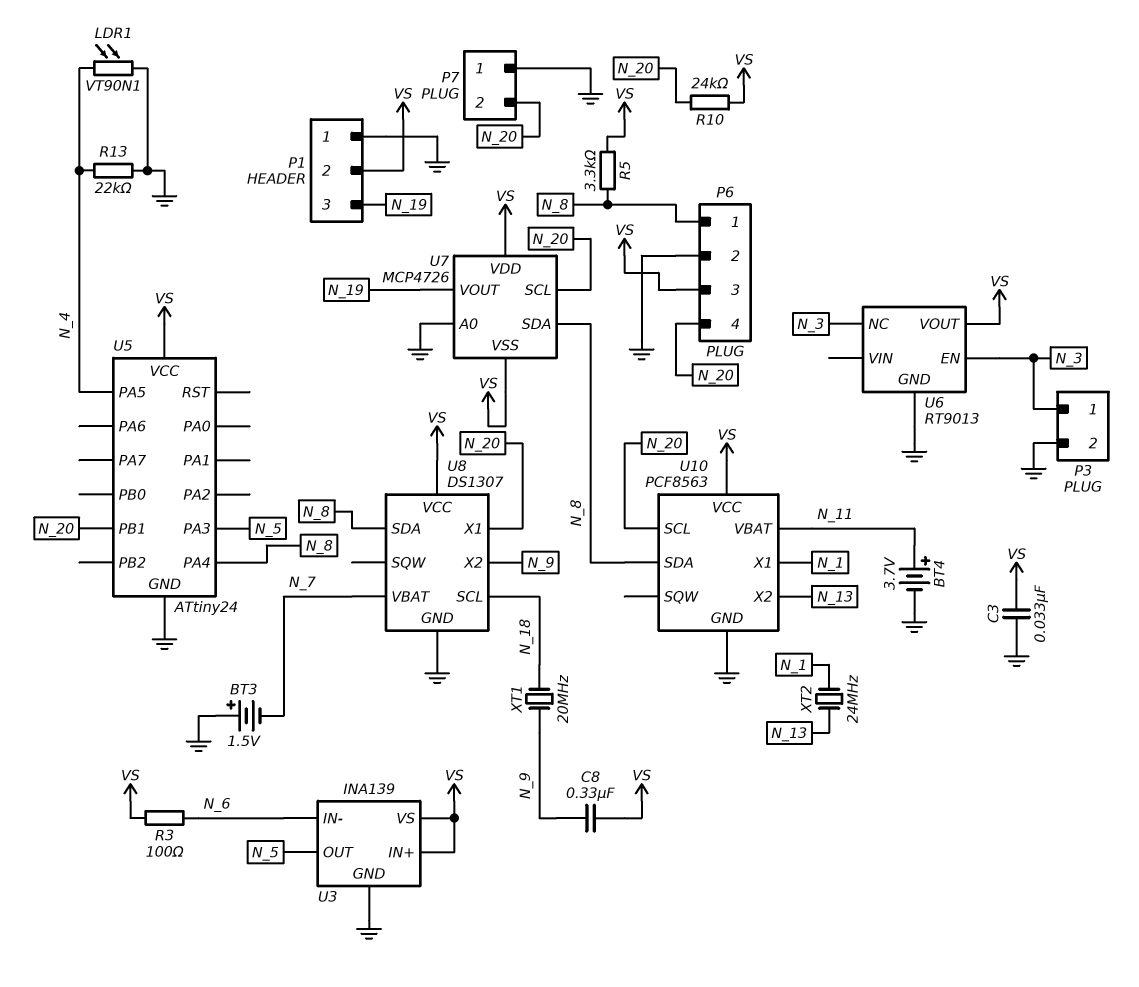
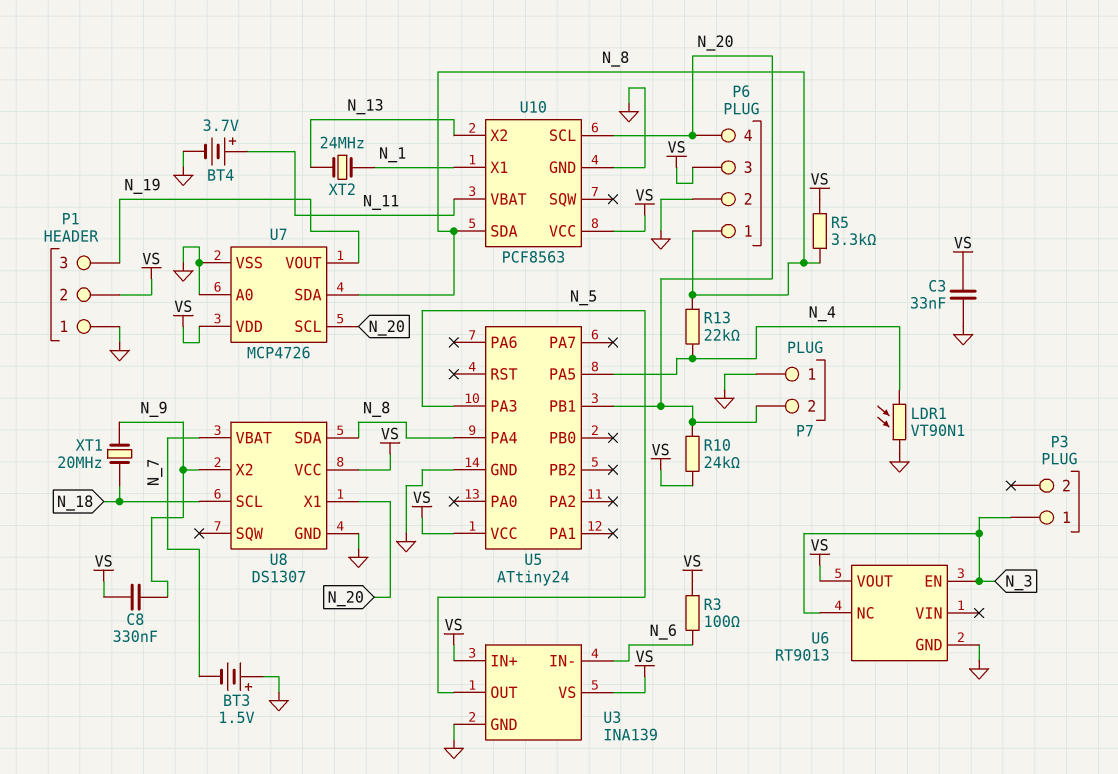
P3 pin 2: GND -> none
R13: 22k (GND, N_4) -> 22k (N_4, N_8)
U7 pin VSS: VS -> GND

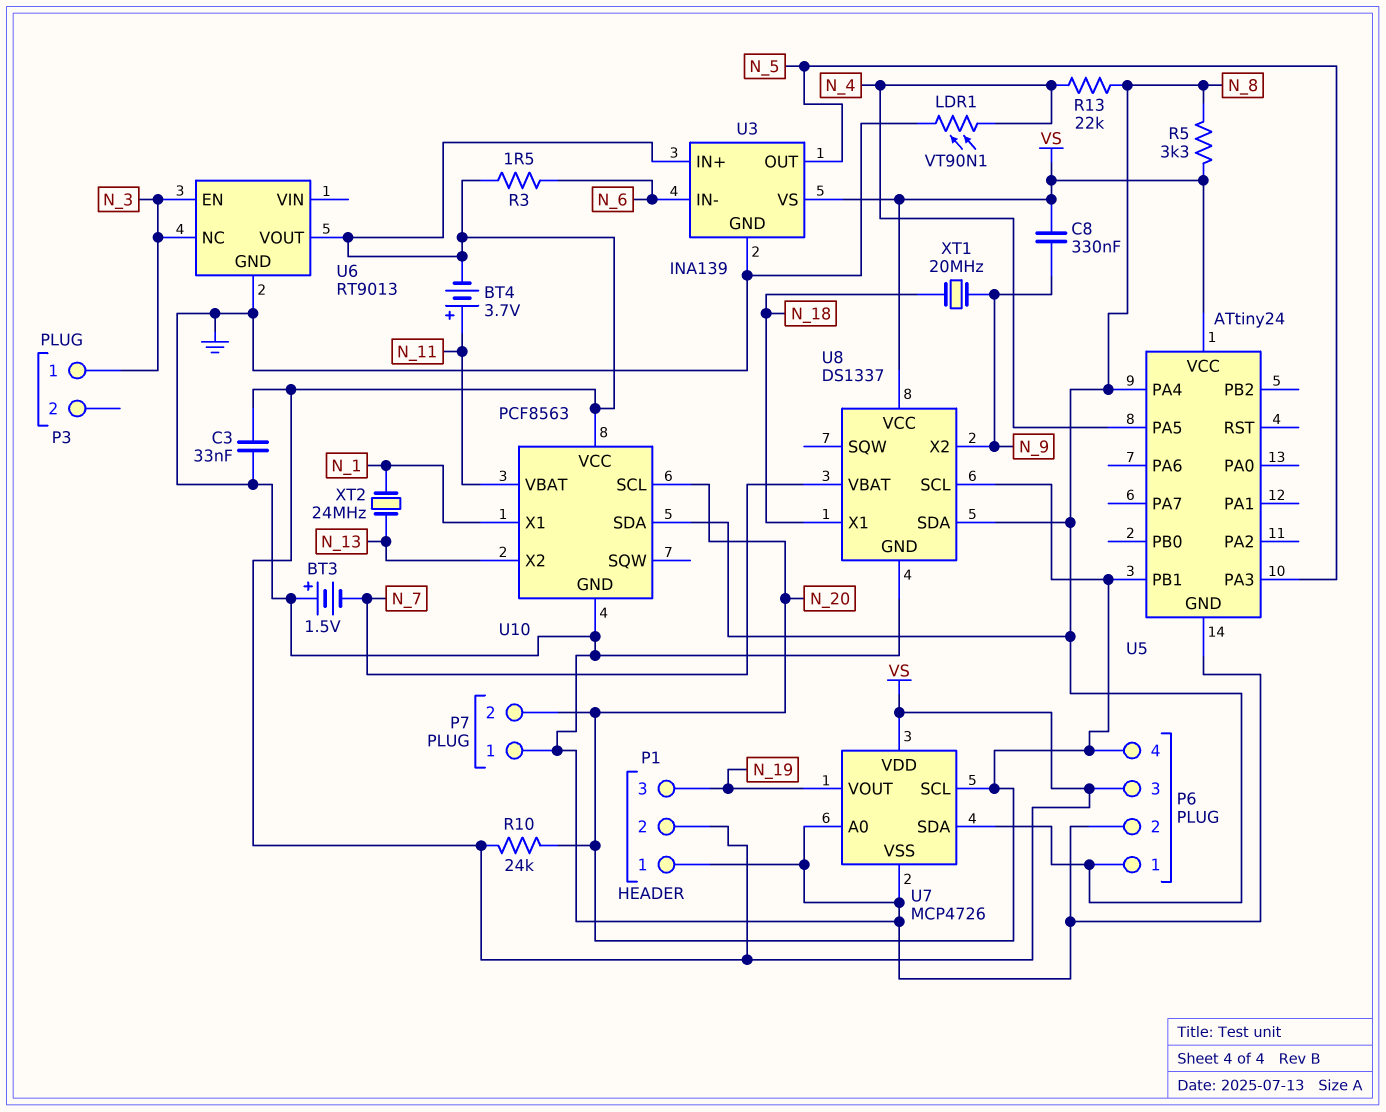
BT4: 3.7V (plus N_11, minus GND) -> 3.7V (plus N_11, minus VS)
R3: 100 (N_6, VS) -> 1.5 (N_6, VS)
U8: DS1307 -> DS1337
U8 pin SCL: N_18 -> N_20
U8 pin X1: N_20 -> N_18

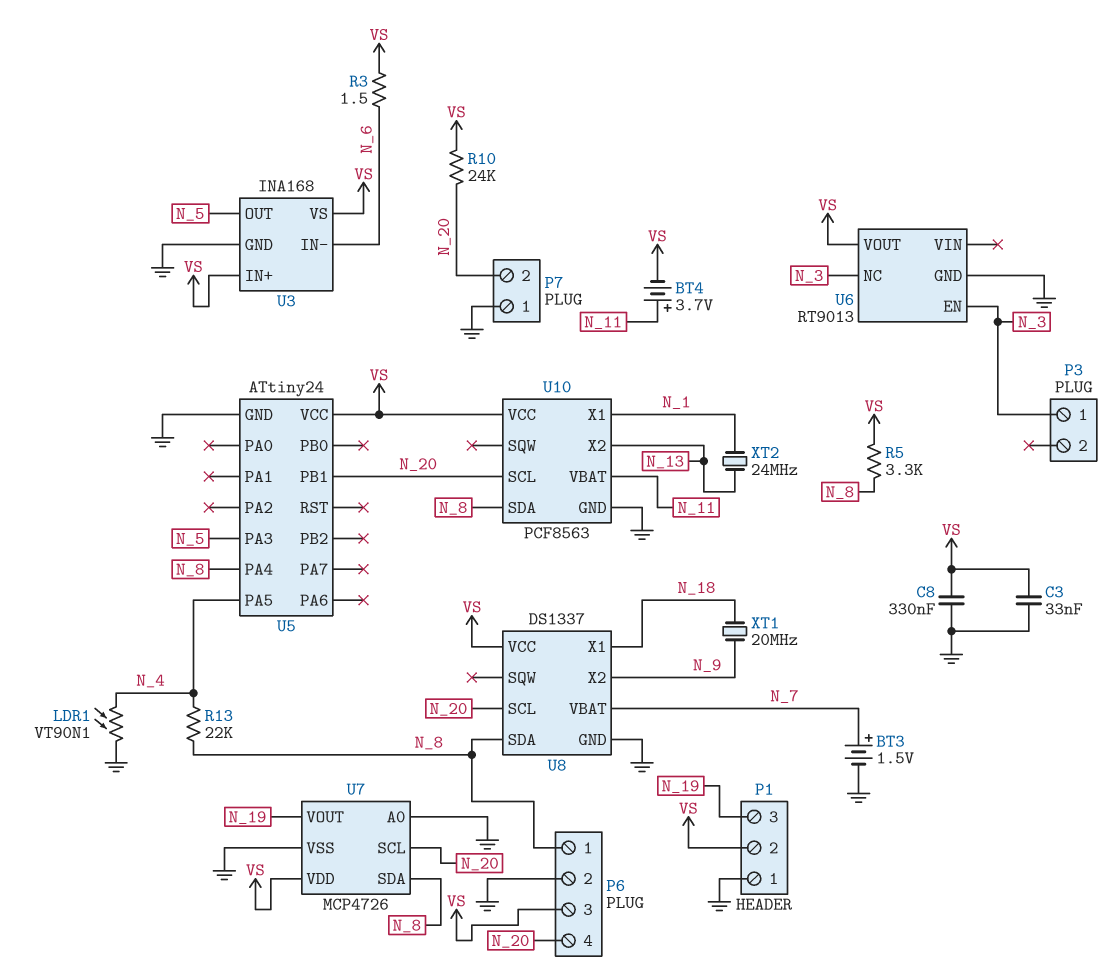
BT3: 1.5V (plus GND, minus N_7) -> 1.5V (plus N_7, minus GND)
C8: 330nF (N_9, VS) -> 330nF (GND, VS)
U3: INA139 -> INA168

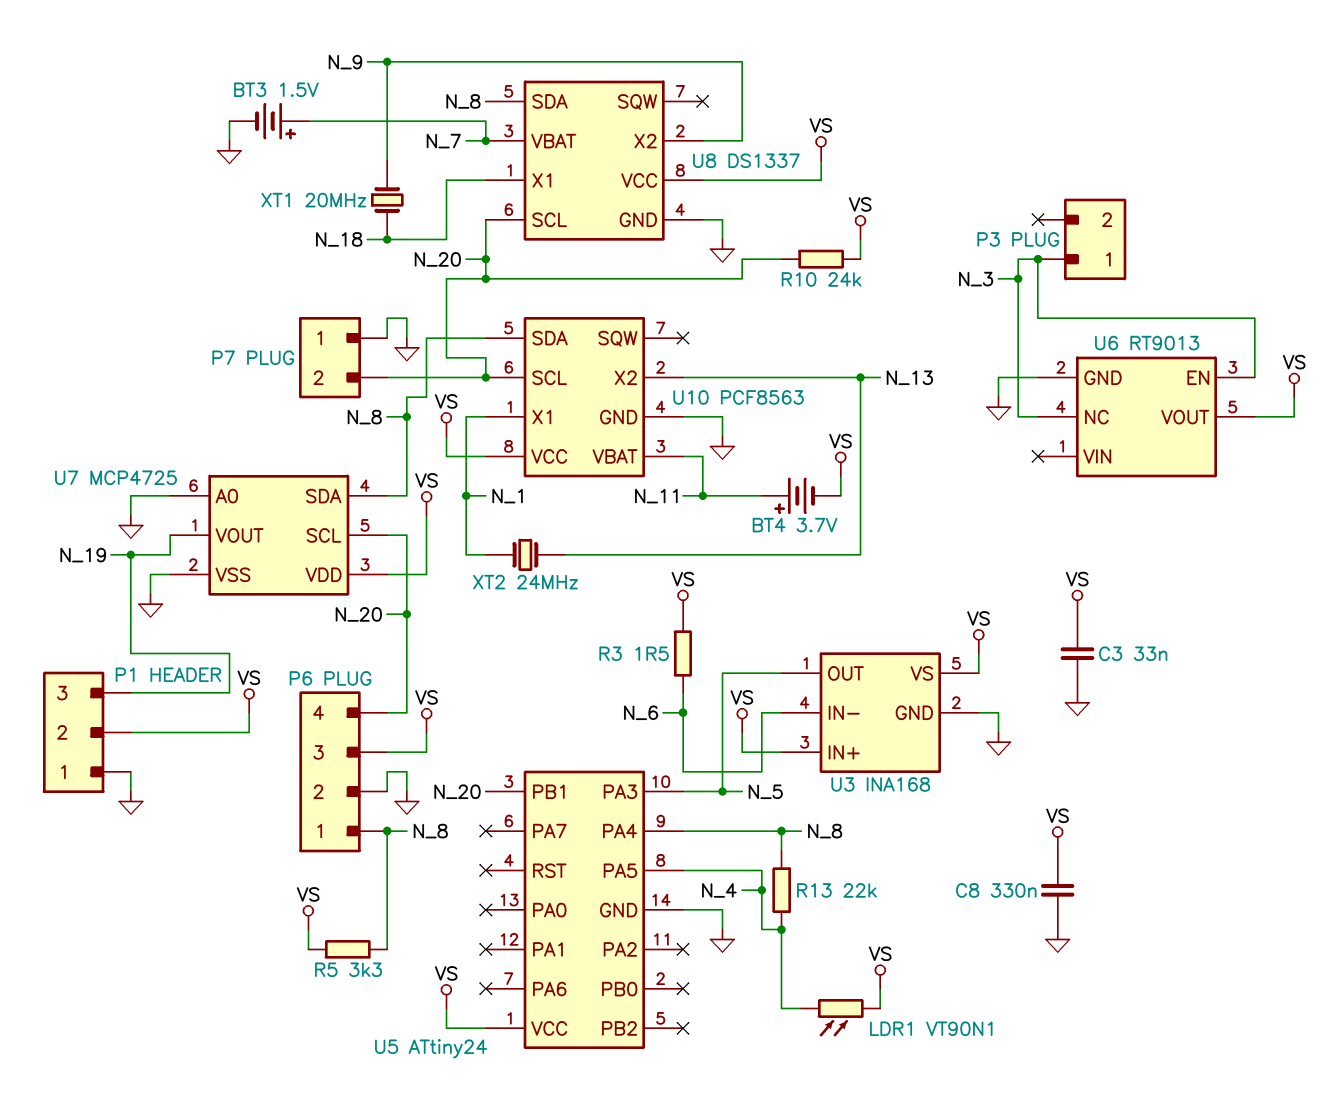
LDR1: VT90N1 (GND, N_4) -> VT90N1 (N_4, VS)
U7: MCP4726 -> MCP4725

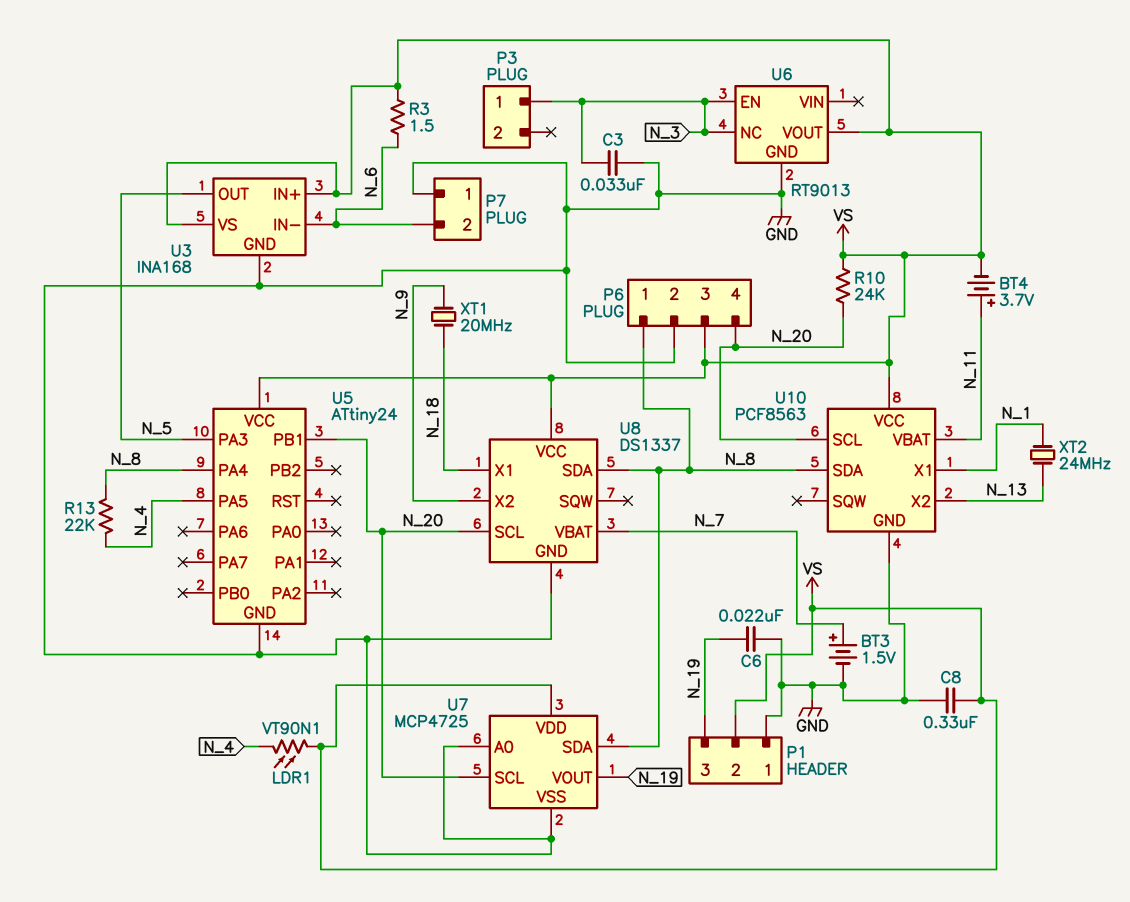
C3: 33nF (GND, VS) -> 33nF (GND, N_3)
C6: none -> 22nF (GND, N_19)
P7 pin 2: N_20 -> N_6
R5: 3.3k (N_8, VS) -> none

